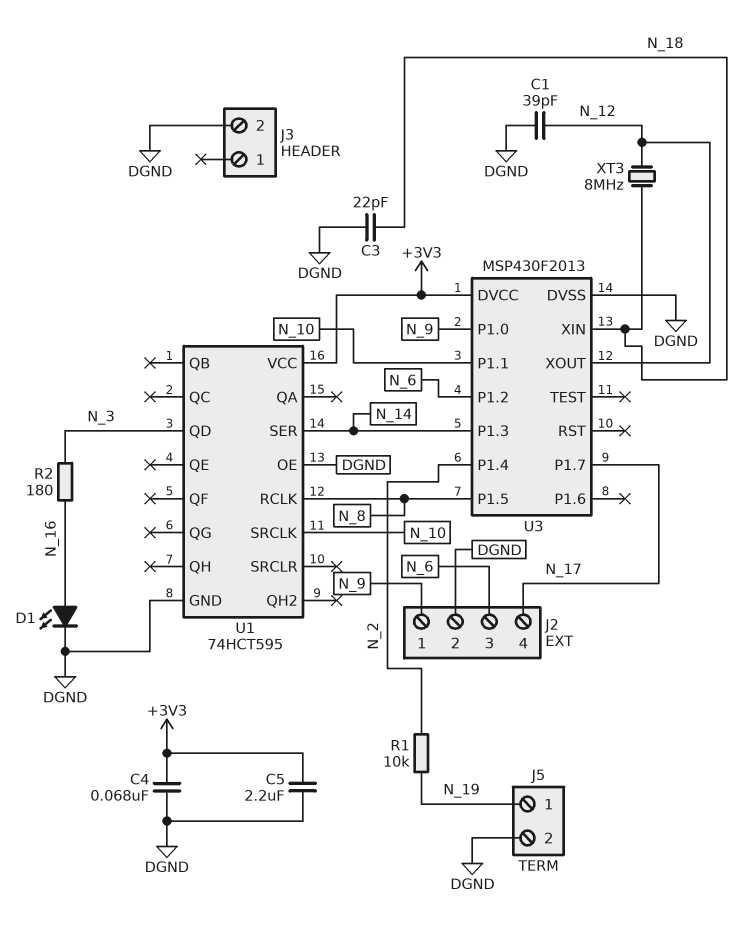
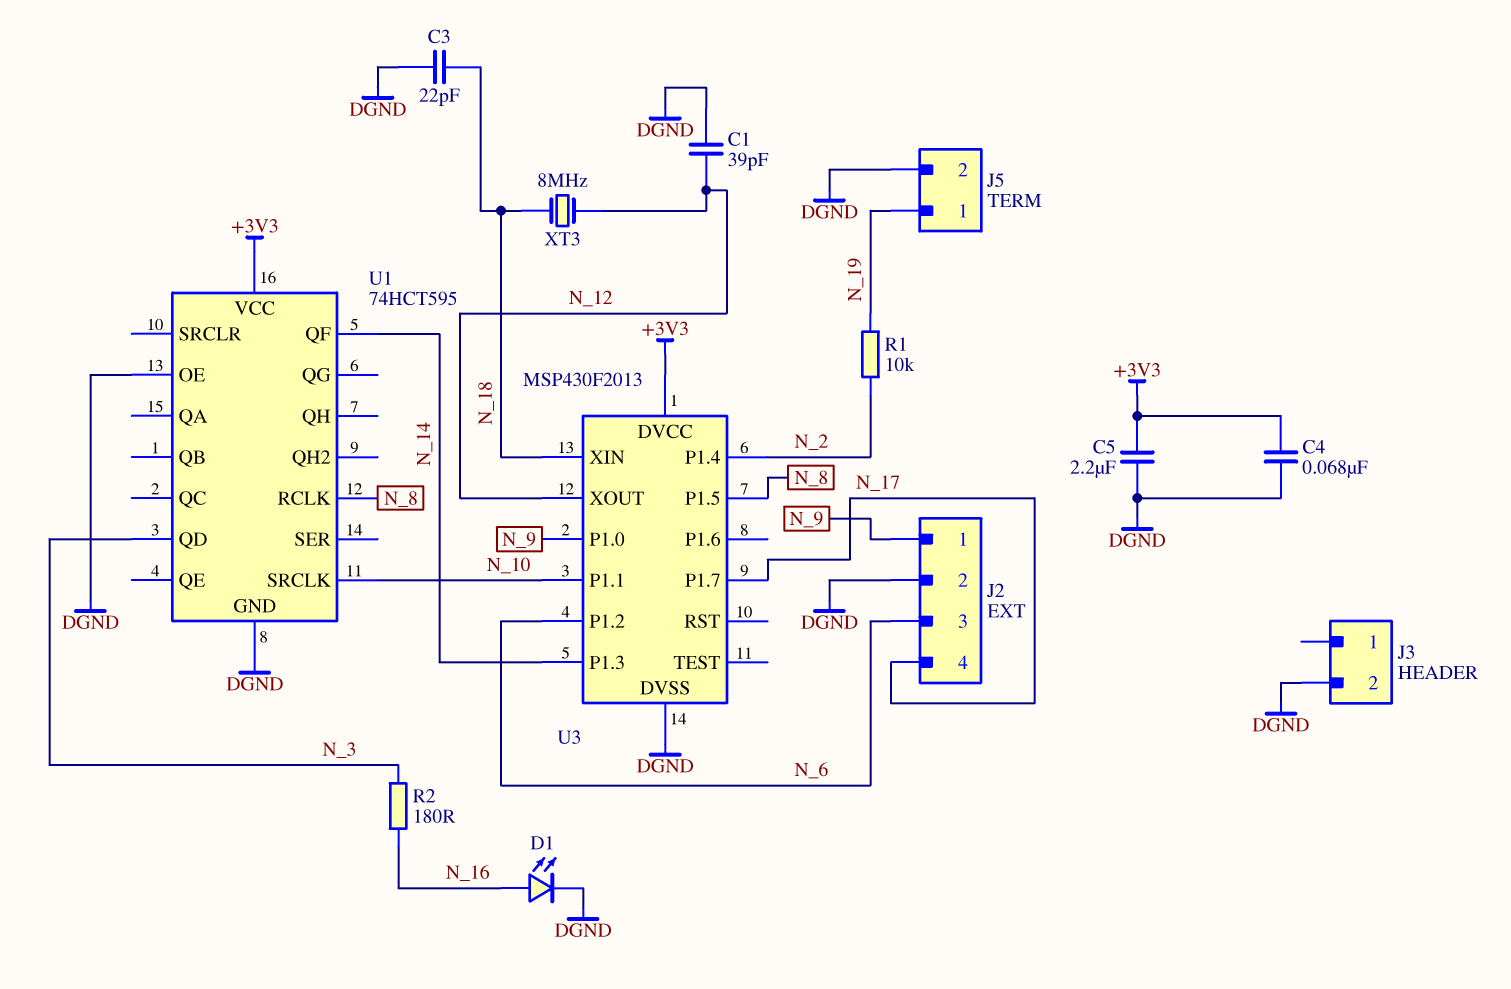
U1 pin QF: none -> N_14
U1 pin SER: N_14 -> none

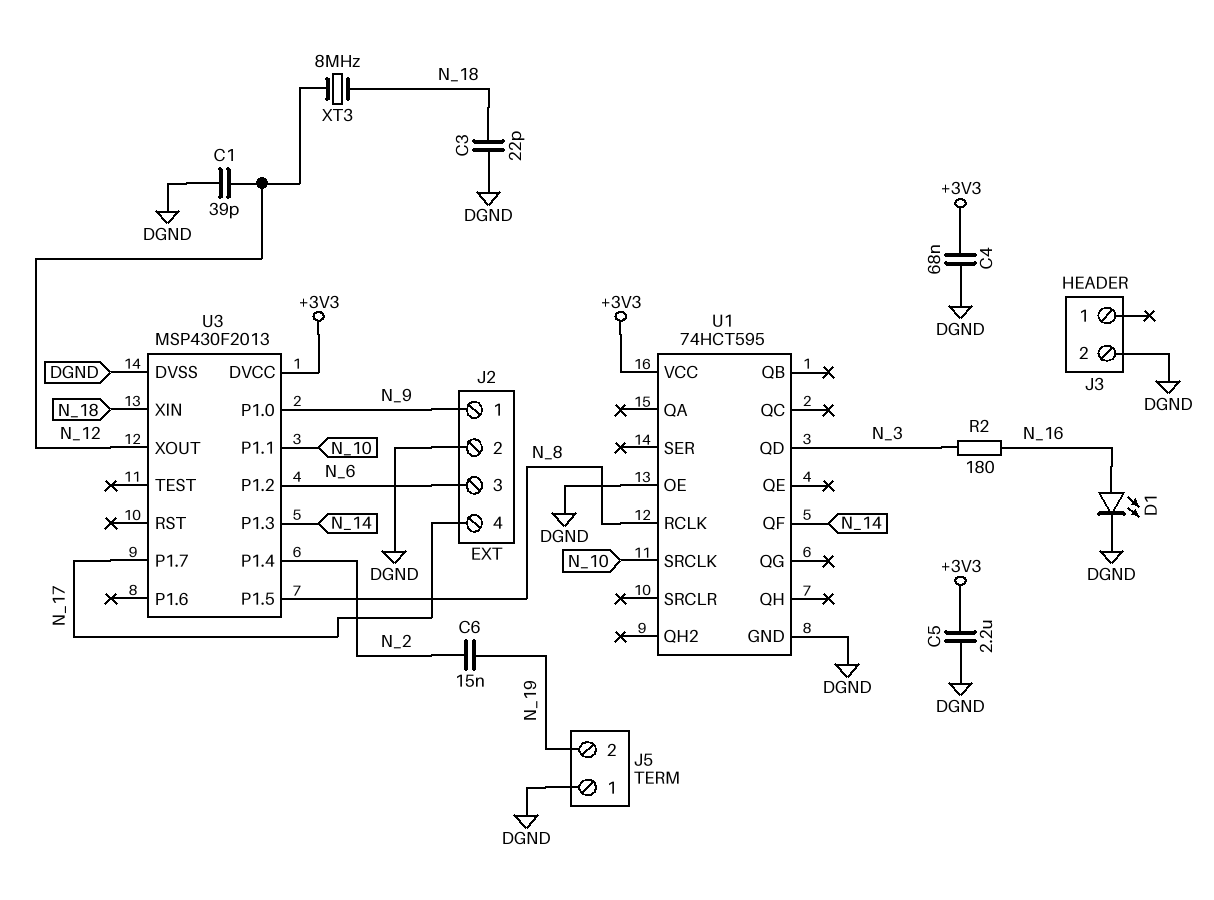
C6: none -> 15nF (N_2, N_19)
J5 pin 1: N_19 -> DGND
J5 pin 2: DGND -> N_19
R1: 10k (N_2, N_19) -> none

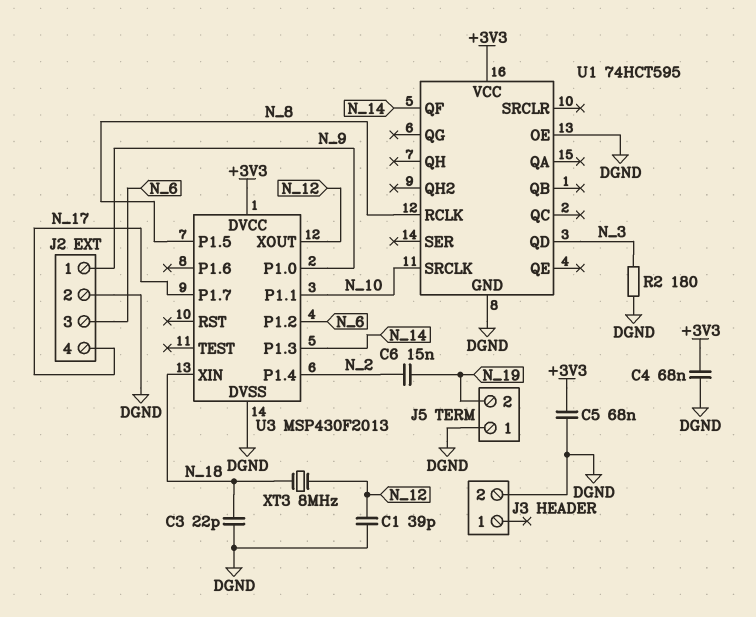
C5: 2.2uF (+3V3, DGND) -> 68nF (+3V3, DGND)
D1: LED (A N_16, K DGND) -> none
R2: 180 (N_3, N_16) -> 180 (DGND, N_3)

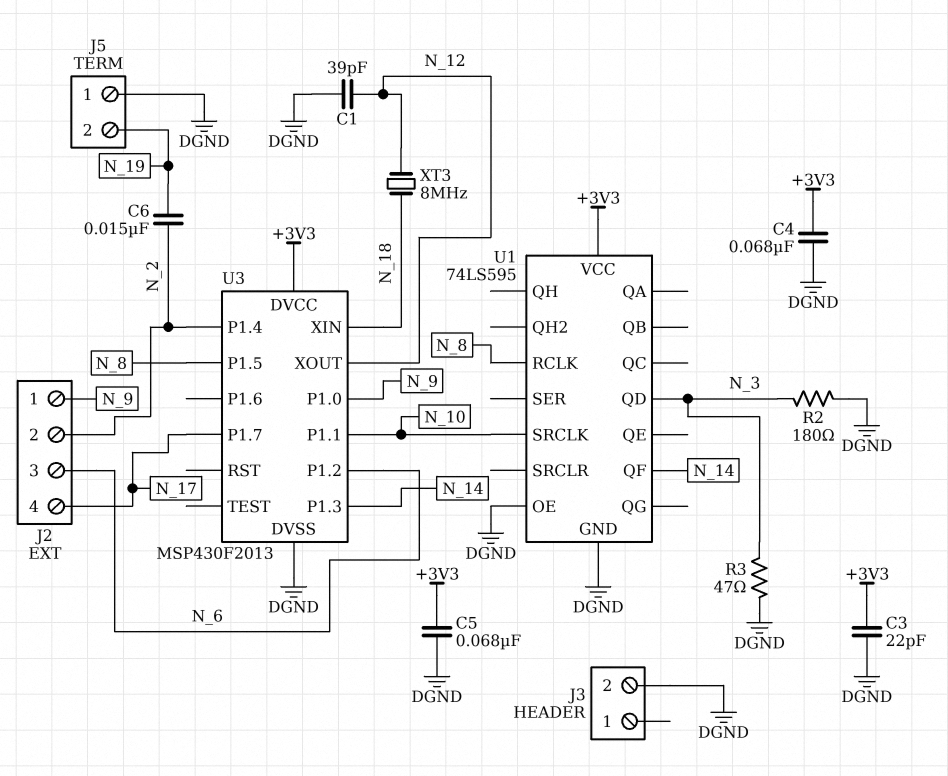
C3: 22pF (DGND, N_18) -> 22pF (+3V3, DGND)
J2 pin 2: DGND -> N_2
R3: none -> 47 (DGND, N_3)
U1: 74HCT595 -> 74LS595

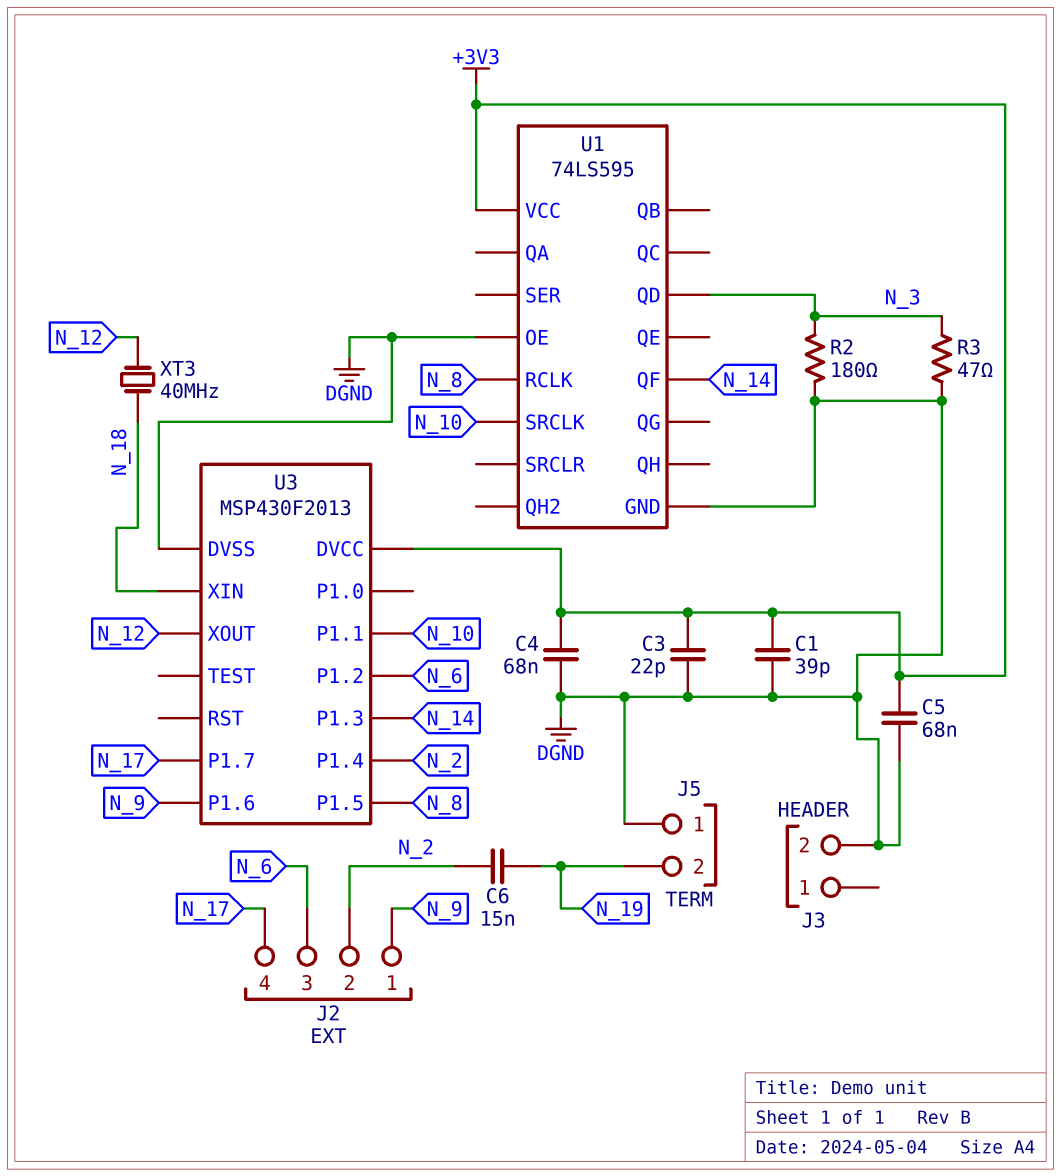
C1: 39pF (DGND, N_12) -> 39pF (+3V3, DGND)
U3 pin P1.0: N_9 -> none
U3 pin P1.6: none -> N_9
XT3: 8MHz (N_12, N_18) -> 40MHz (N_12, N_18)

